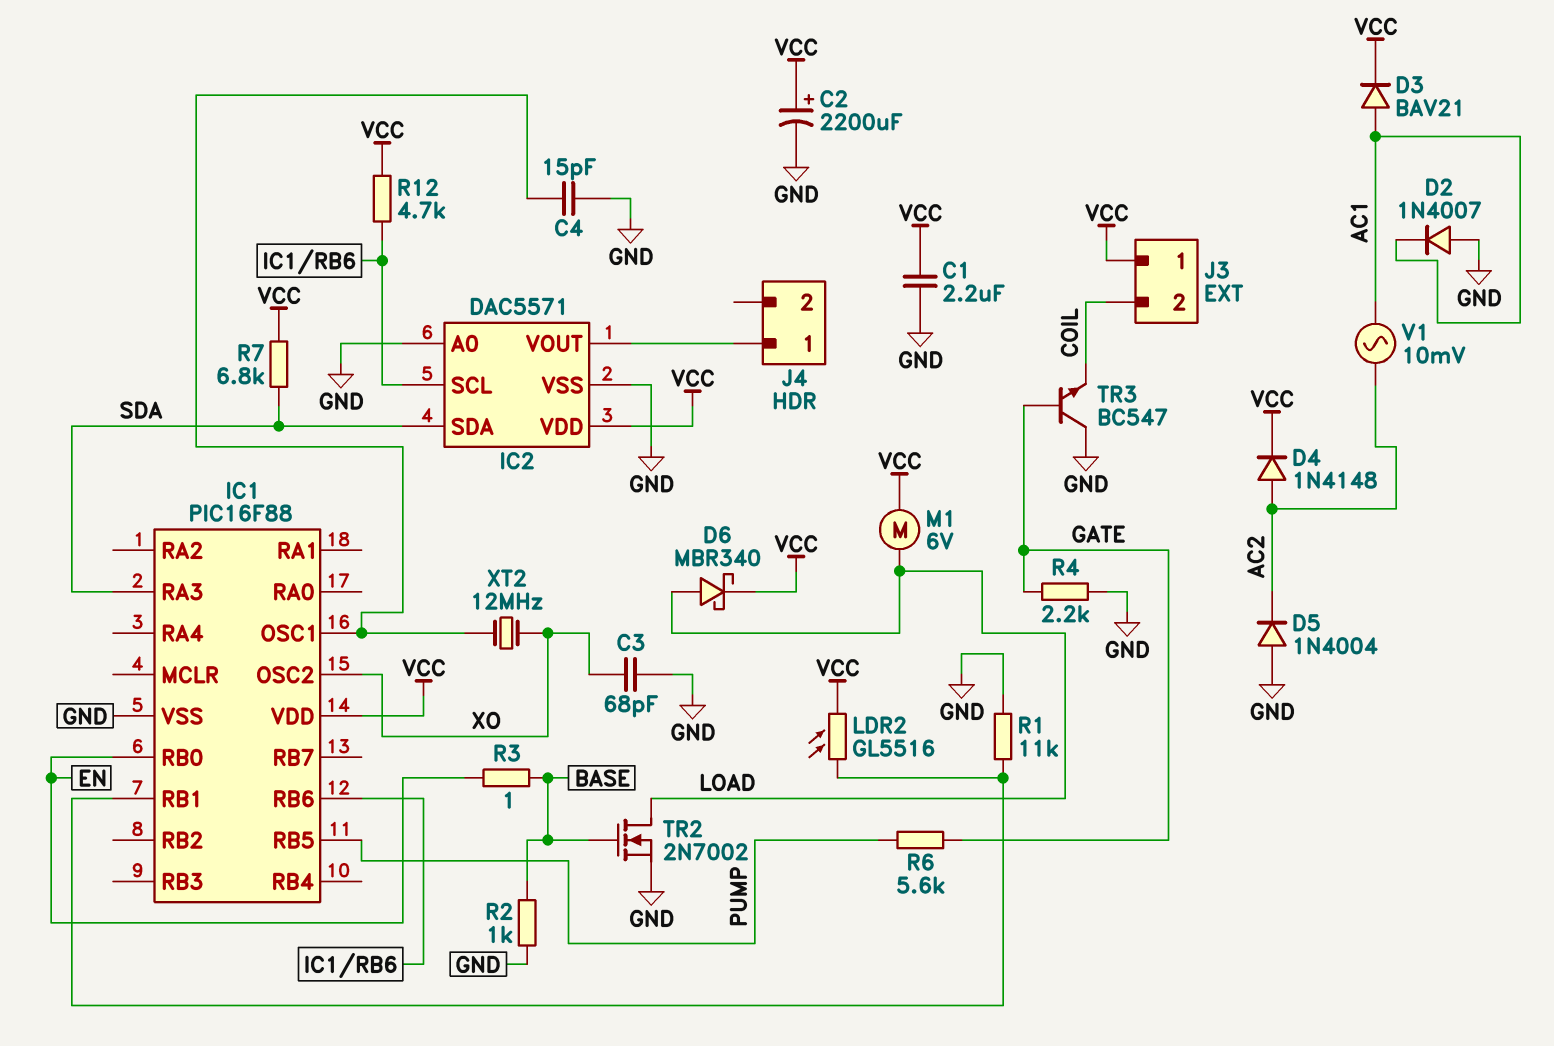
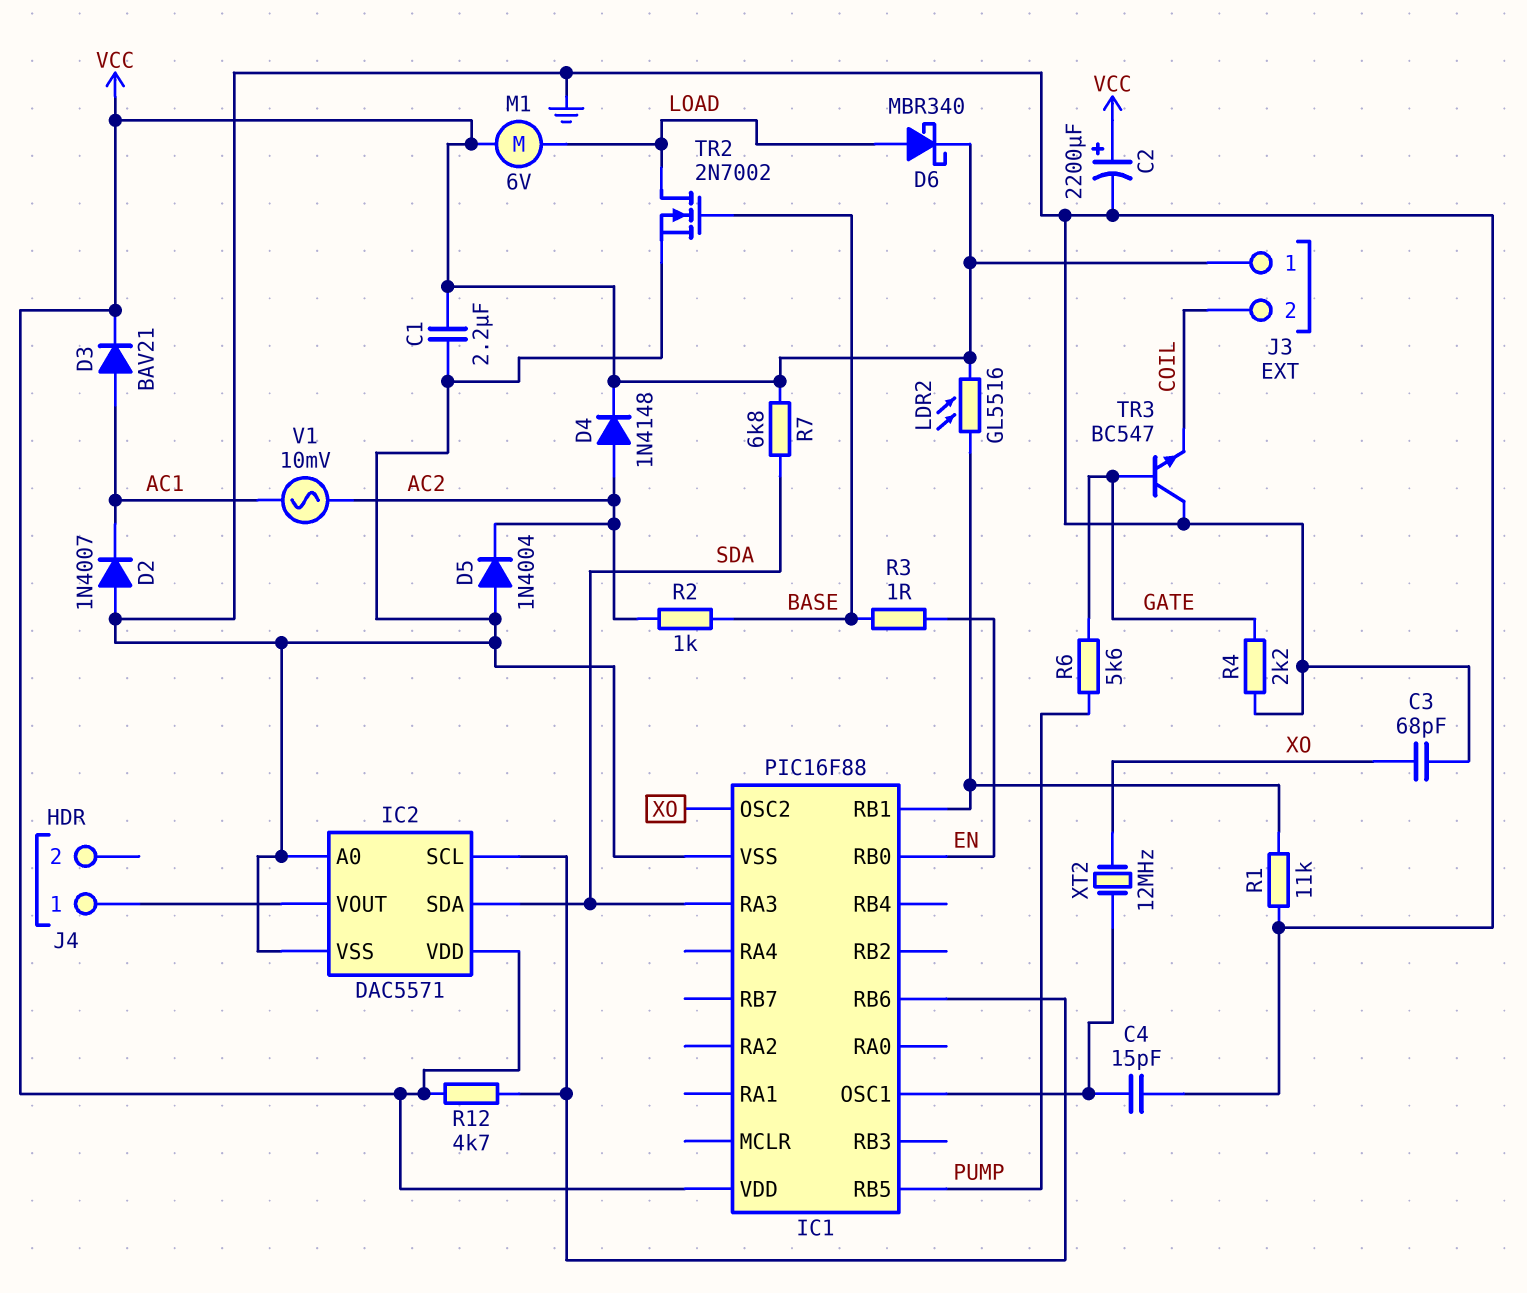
R2: 1k (BASE, GND) -> 1k (AC2, BASE)

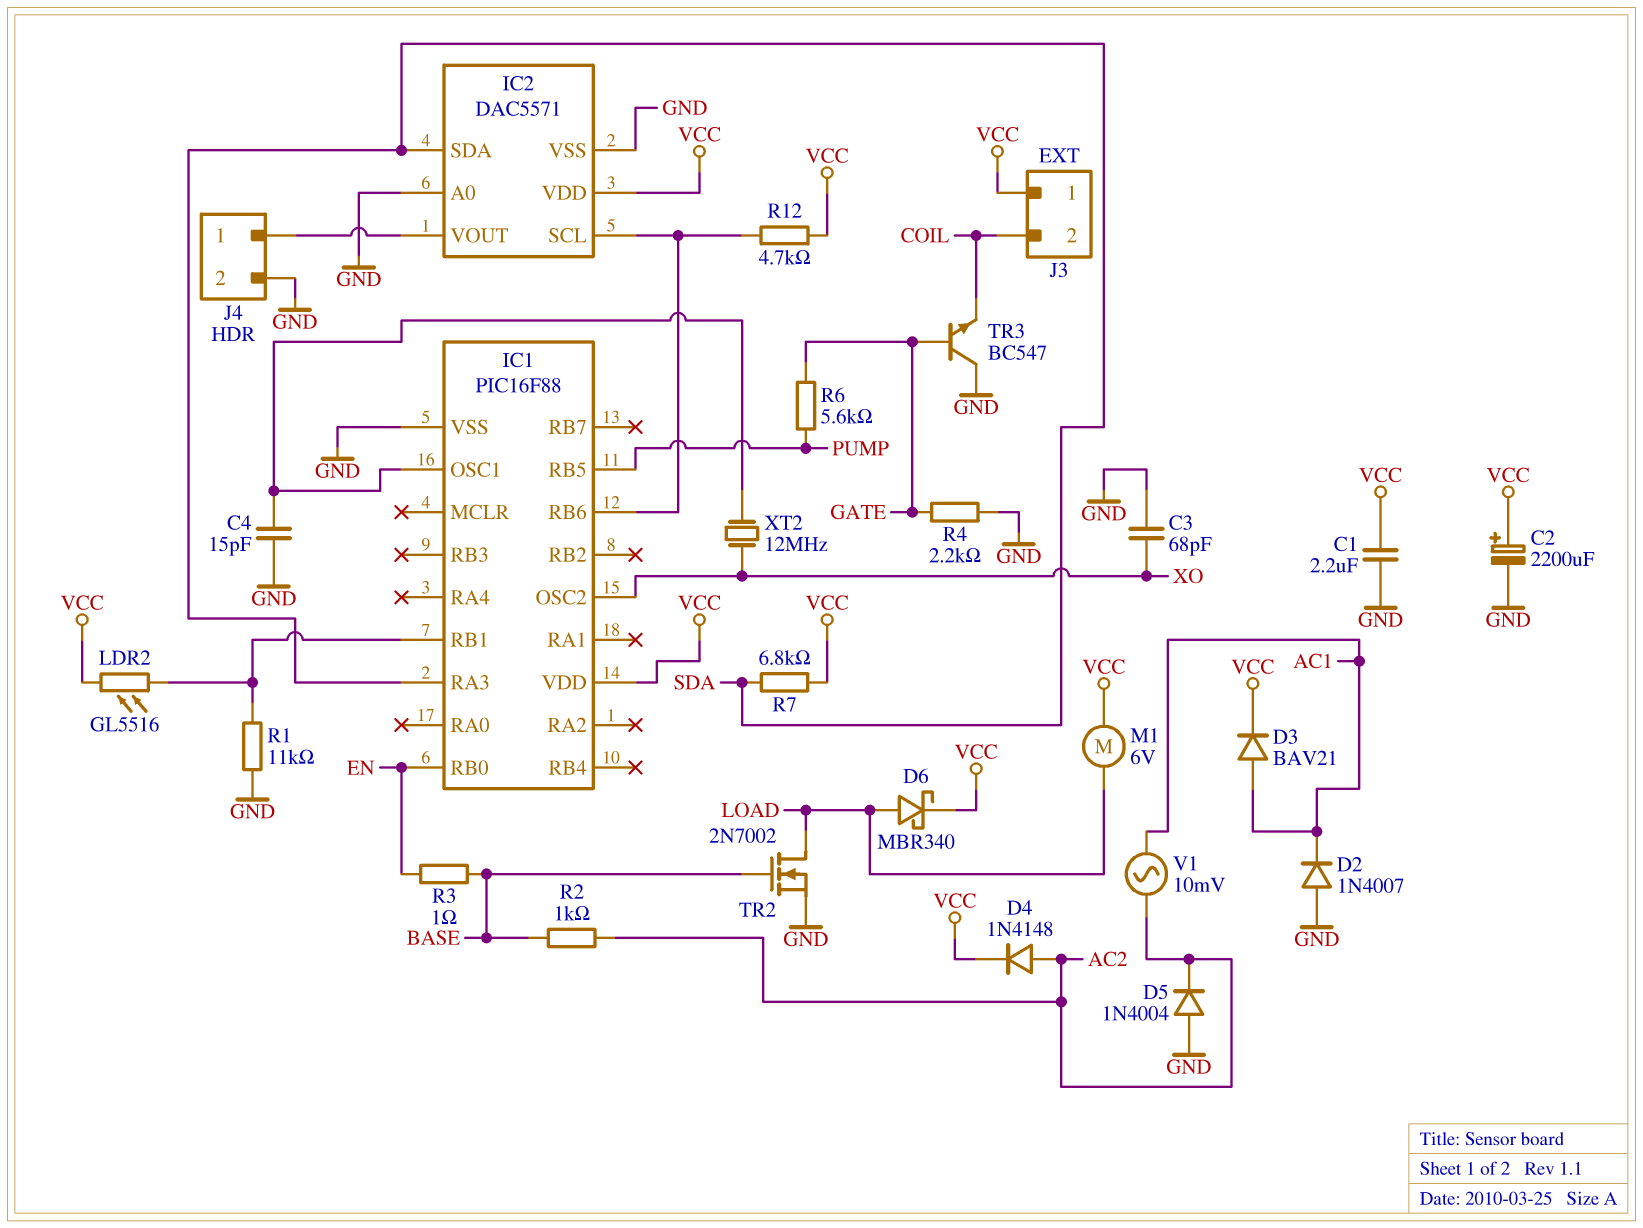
J4 pin 2: none -> GND

